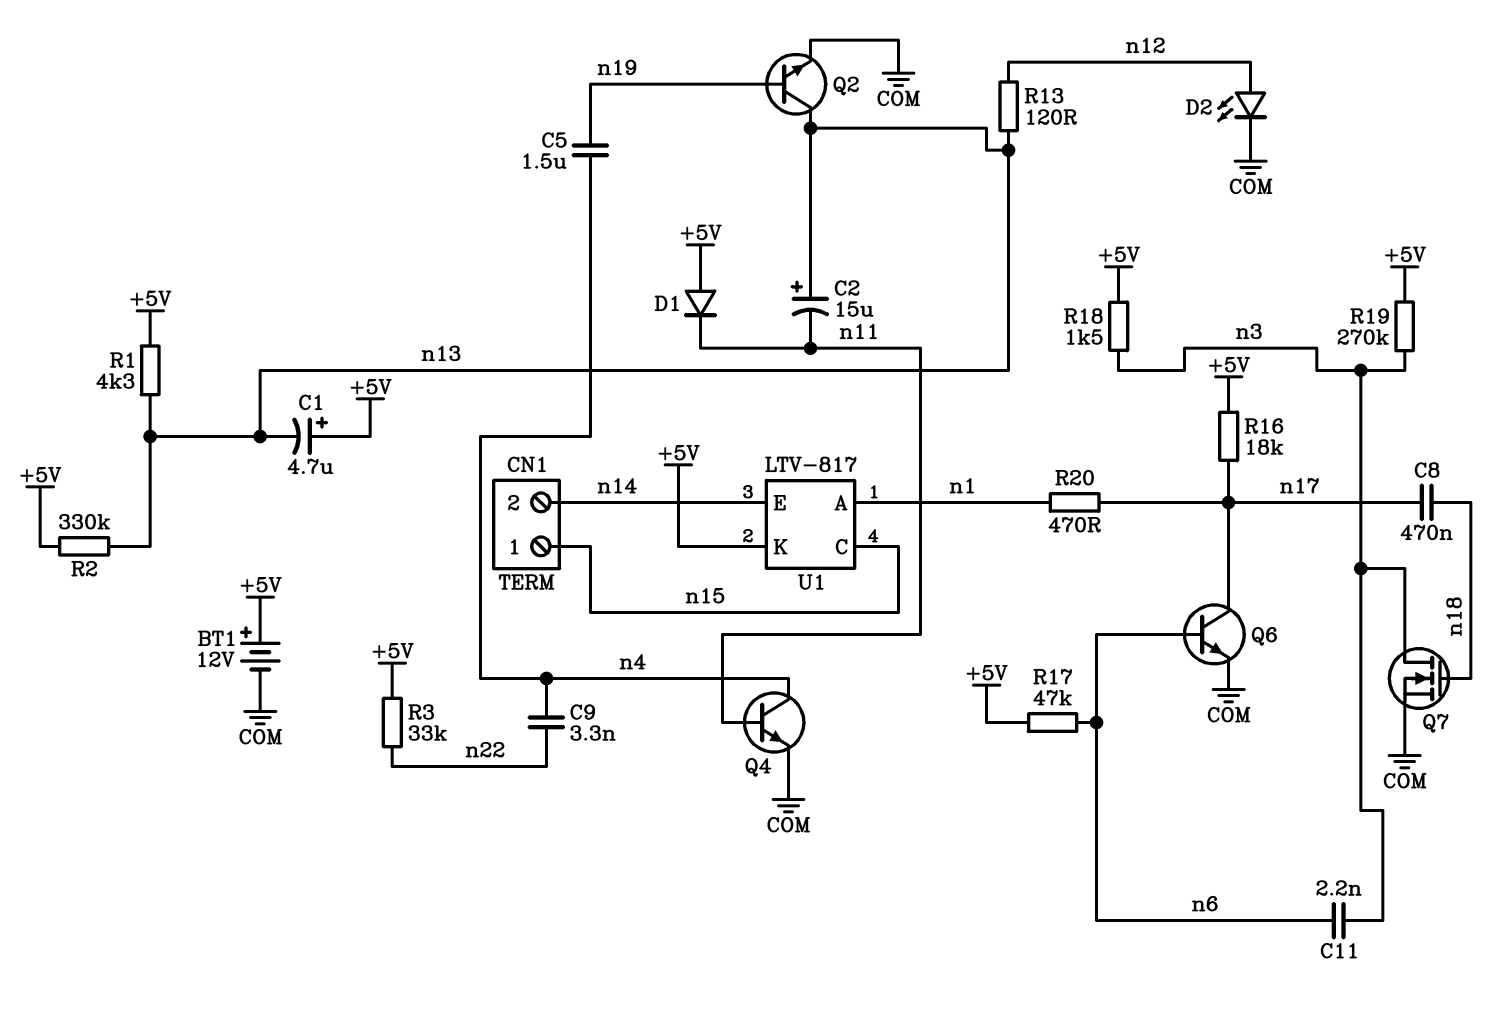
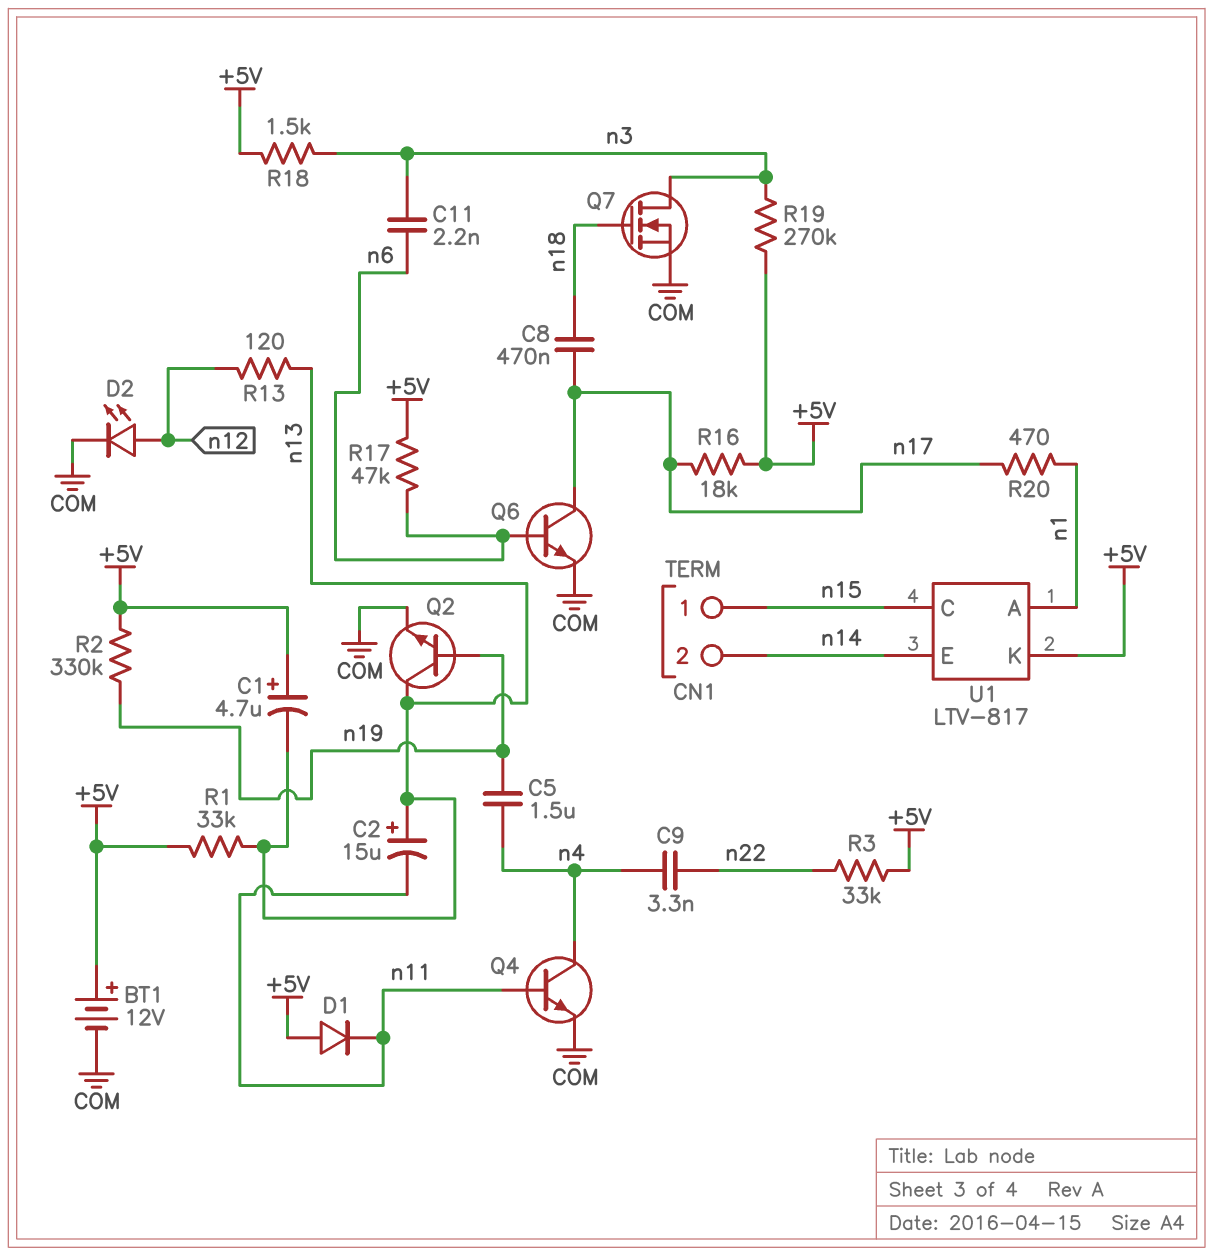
R1: 4.3k (+5V, n13) -> 33k (+5V, n13)
R2: 330k (+5V, n13) -> 330k (+5V, n19)

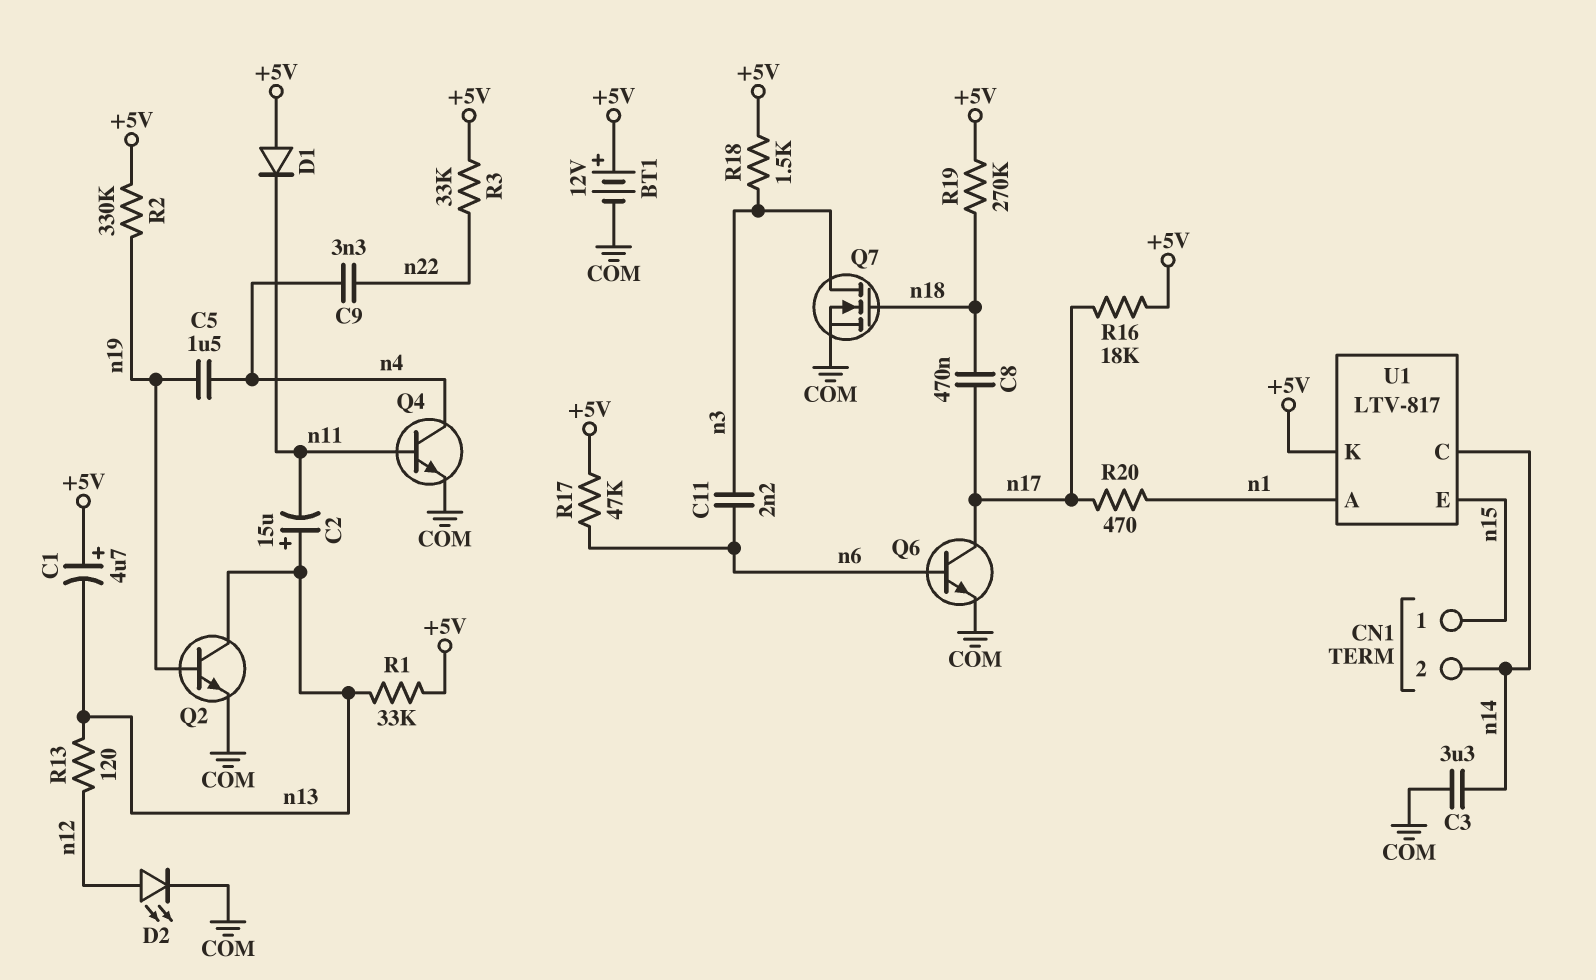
C3: none -> 3.3uF (COM, n14)
R19: 270k (+5V, n3) -> 270k (+5V, n18)
U1 pin C: n15 -> n14
U1 pin E: n14 -> n15

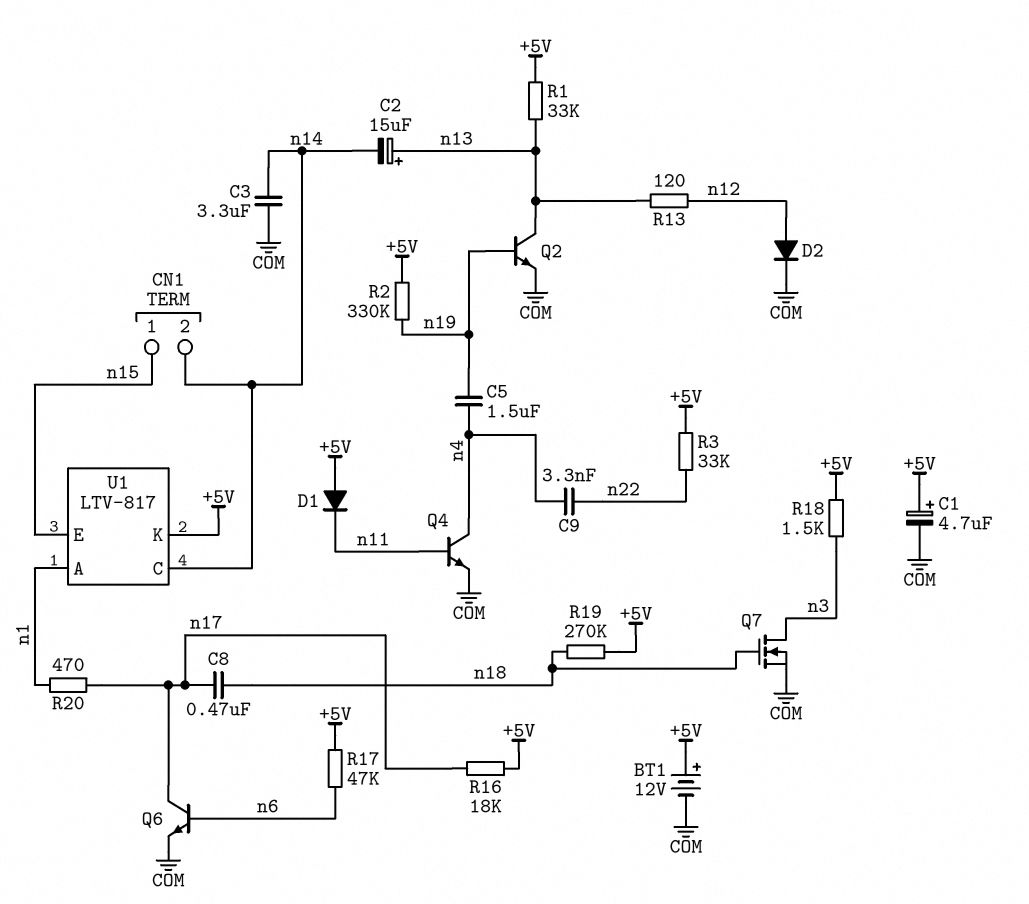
C1: 4.7uF (plus +5V, minus n13) -> 4.7uF (plus +5V, minus COM)
C2: 15uF (plus n13, minus n11) -> 15uF (plus n13, minus n14)
C11: 2.2nF (n3, n6) -> none
D2: LED (A n12, K COM) -> diode (A n12, K COM)

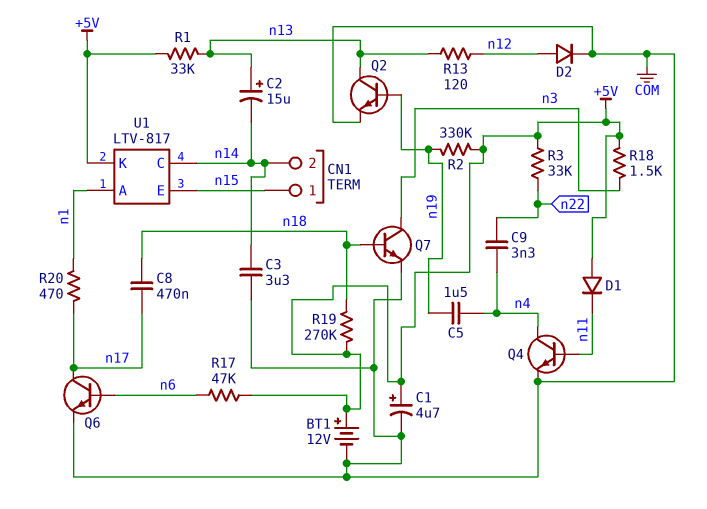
Q7: NMOS (G n18, D n3, S COM) -> NPN (B n18, C n3, E COM)
R16: 18k (+5V, n17) -> none

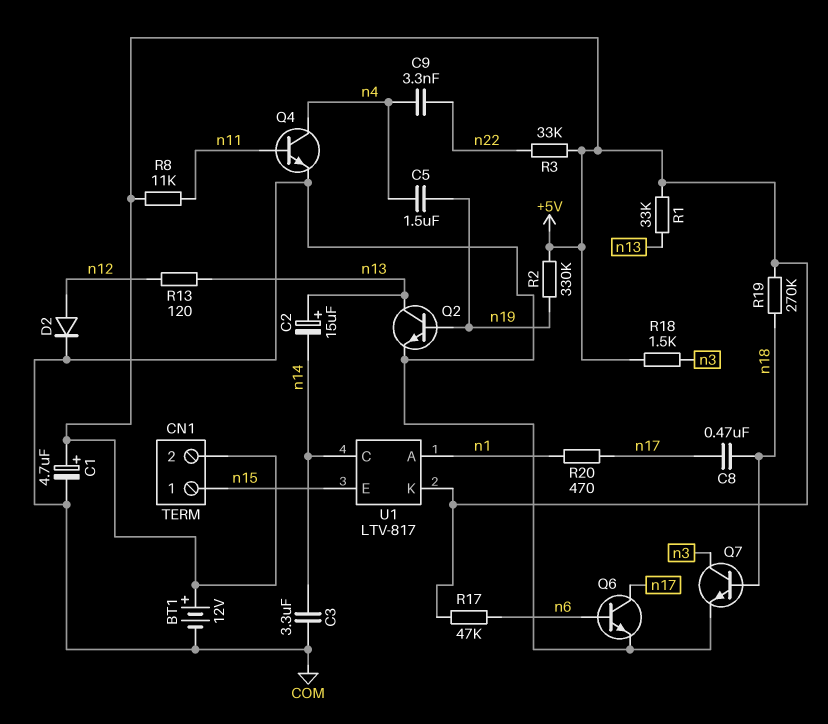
CN1 pin 2: n14 -> +5V
D1: diode (A +5V, K n11) -> none
R8: none -> 11k (+5V, n11)

